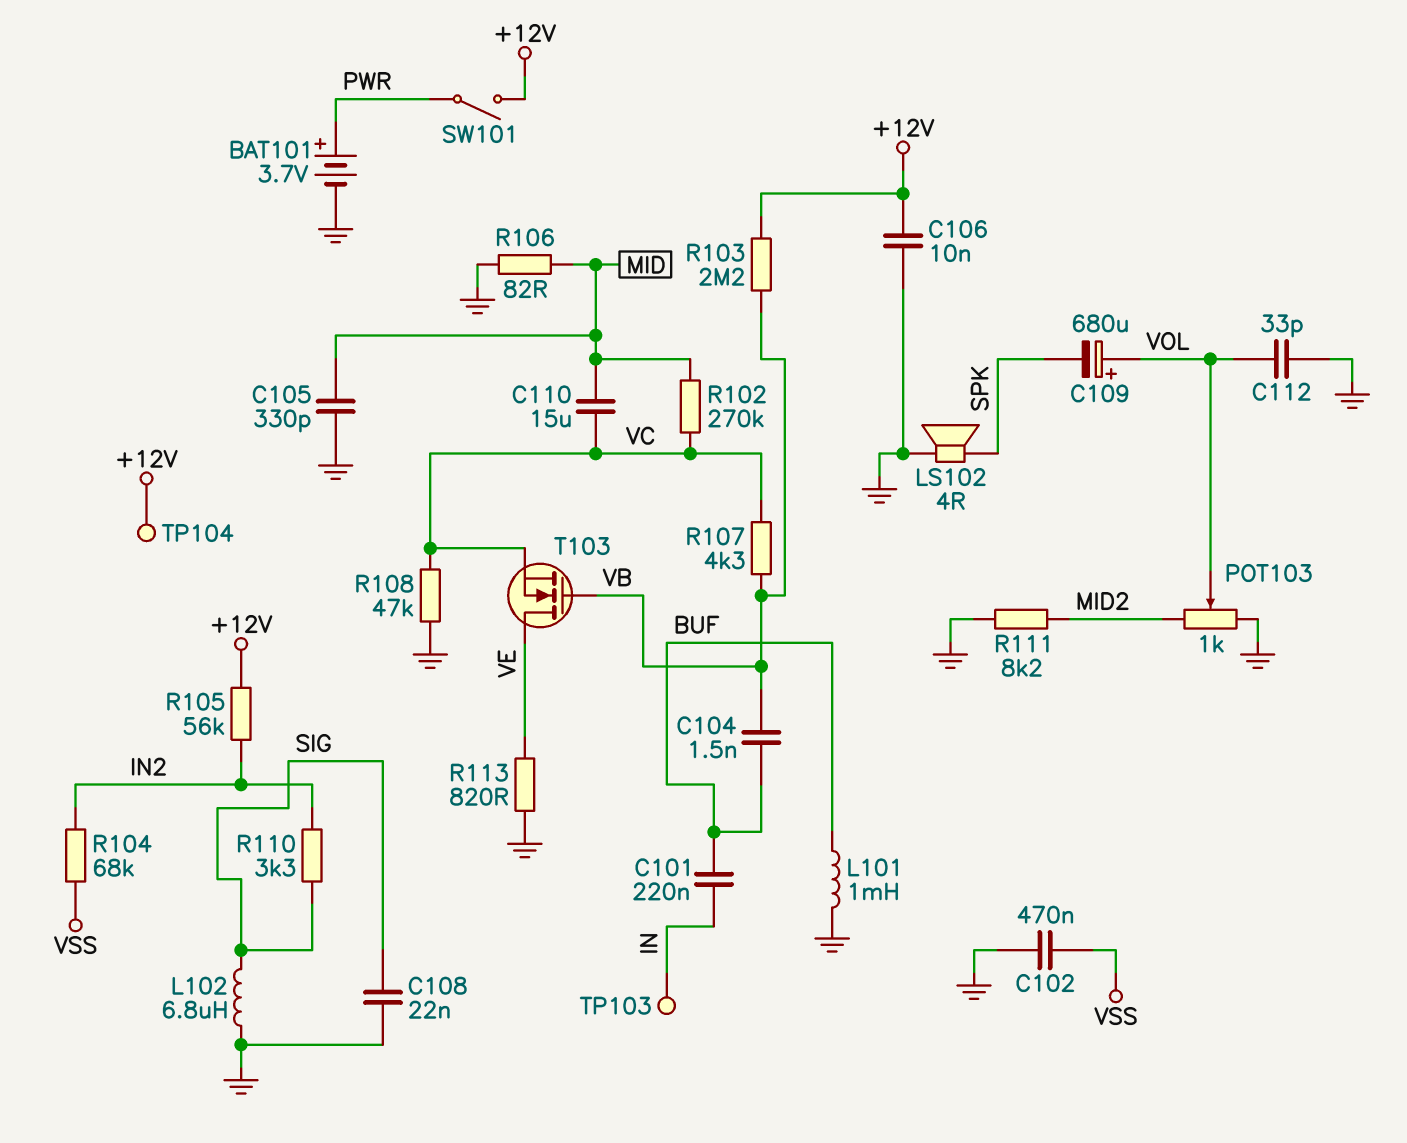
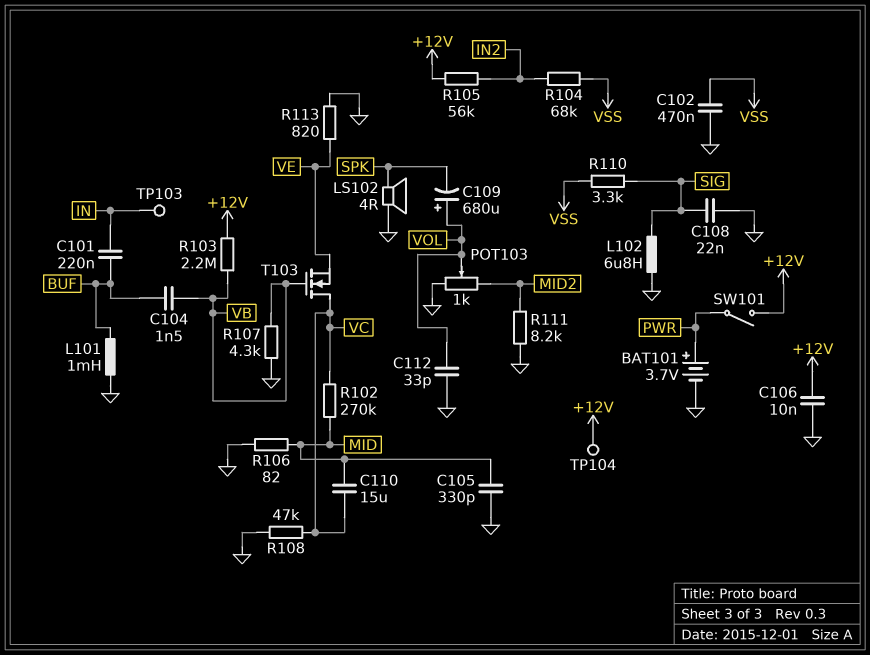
R107: 4.3k (VB, VC) -> 4.3k (GND, VB)
R110: 3.3k (IN2, SIG) -> 3.3k (SIG, VSS)
T103: NMOS (G VB, D VE, S VC) -> NMOS (G VB, D VC, S VE)

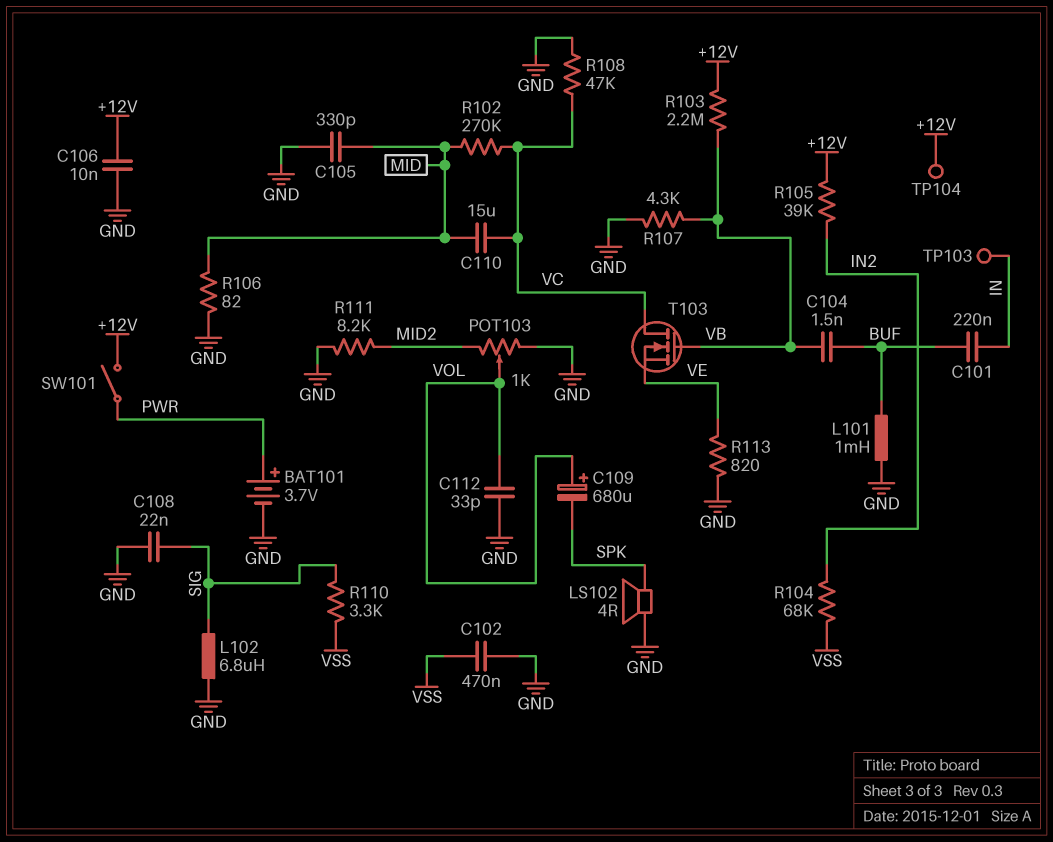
R105: 56k (+12V, IN2) -> 39k (+12V, IN2)

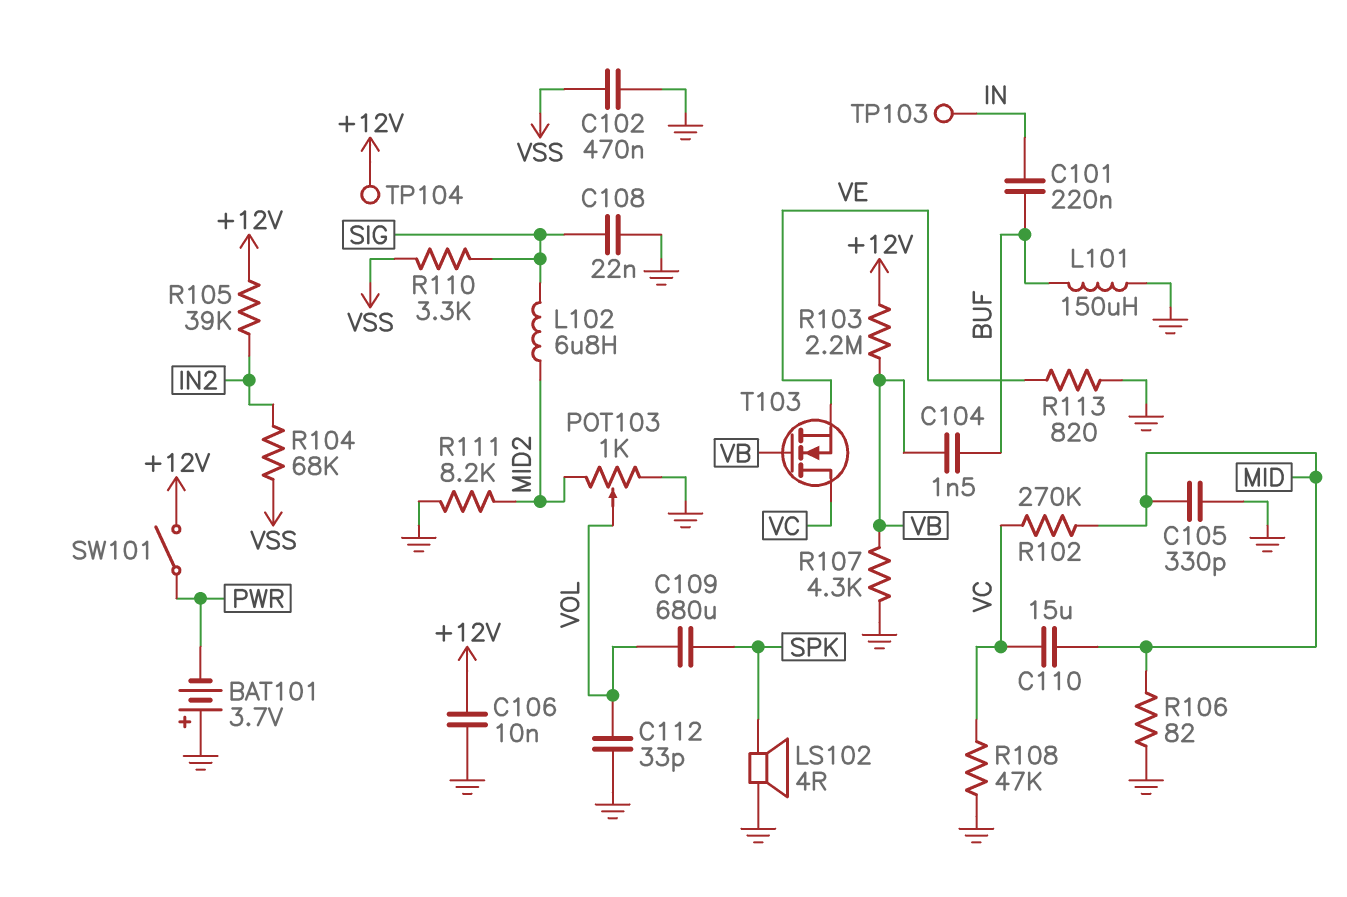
BAT101: 3.7V (plus PWR, minus GND) -> 3.7V (plus GND, minus PWR)
C109: 680uF (plus VOL, minus SPK) -> 680uF (SPK, VOL)
L101: 1mH (BUF, GND) -> 150uH (BUF, GND)
L102: 6.8uH (GND, SIG) -> 6.8uH (MID2, SIG)

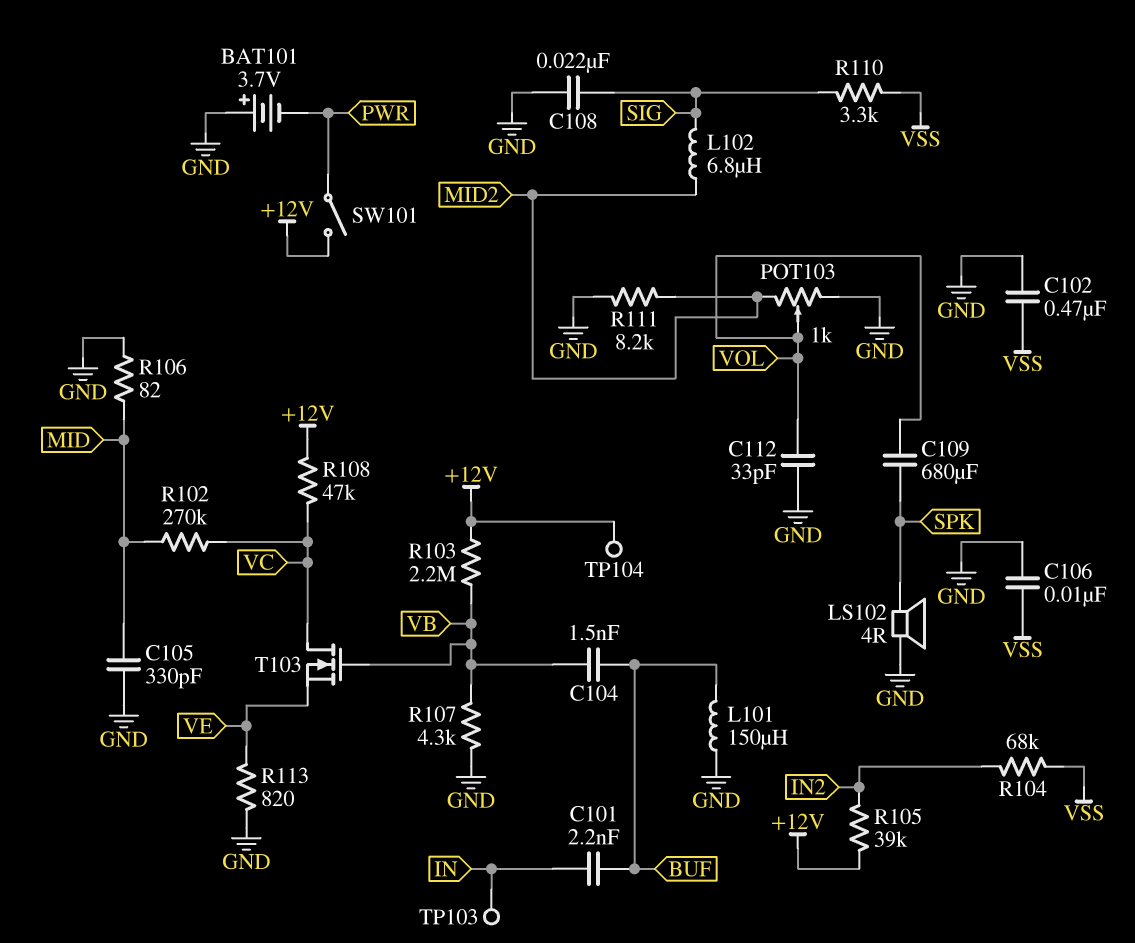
C101: 220nF (BUF, IN) -> 2.2nF (BUF, IN)
C106: 10nF (+12V, GND) -> 10nF (GND, VSS)
C110: 15uF (MID, VC) -> none
R108: 47k (GND, VC) -> 47k (+12V, VC)

